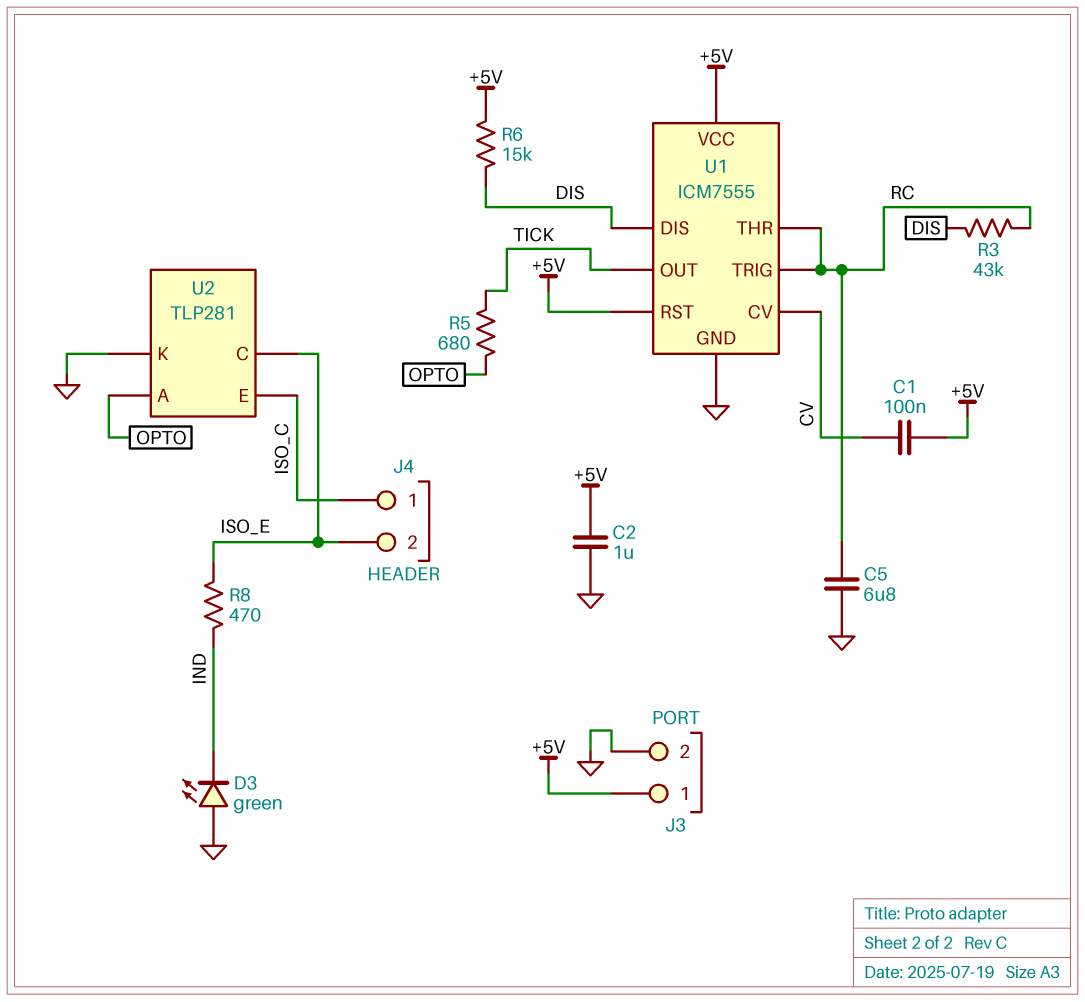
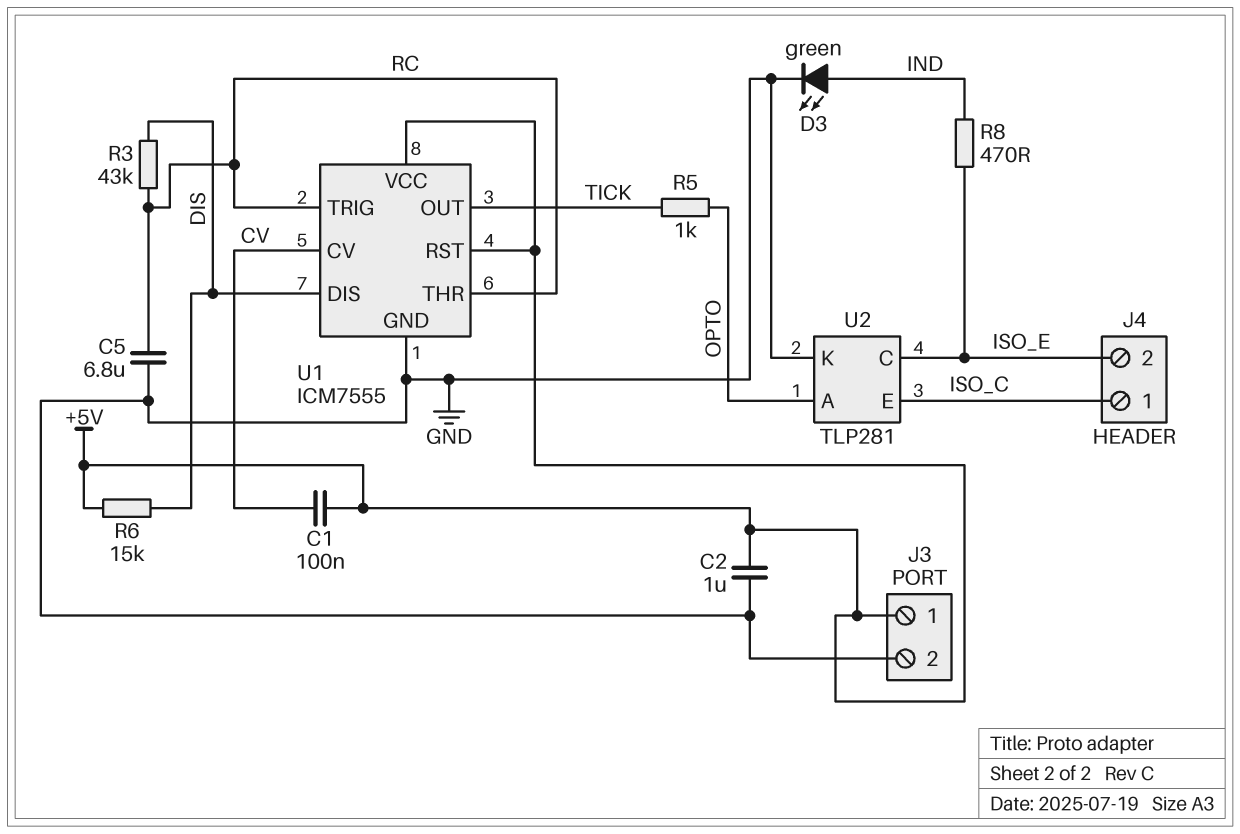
D3: LED green (A GND, K IND) -> LED green (A IND, K GND)
R5: 680 (OPTO, TICK) -> 1k (OPTO, TICK)

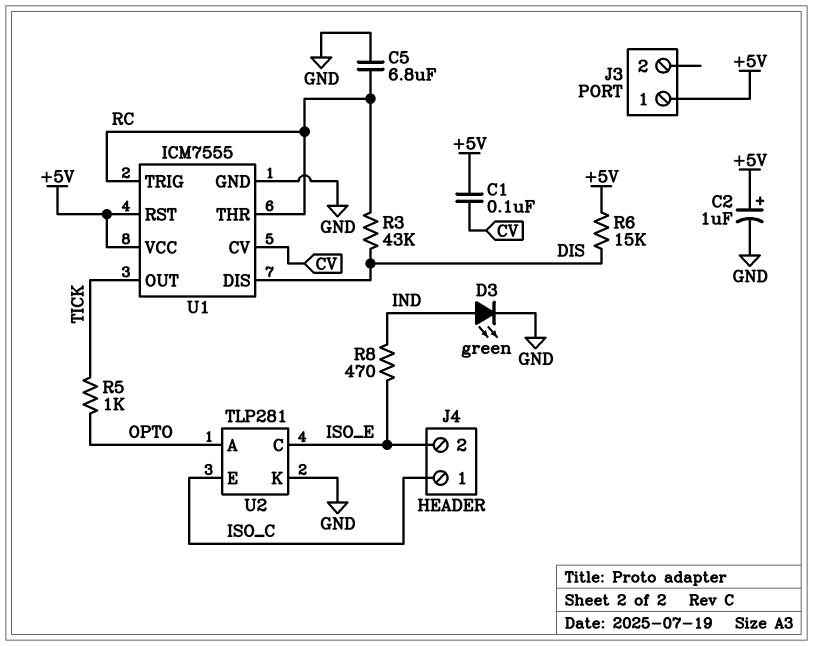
C2: 1uF (+5V, GND) -> 1uF (plus +5V, minus GND)
J3 pin 2: GND -> none

